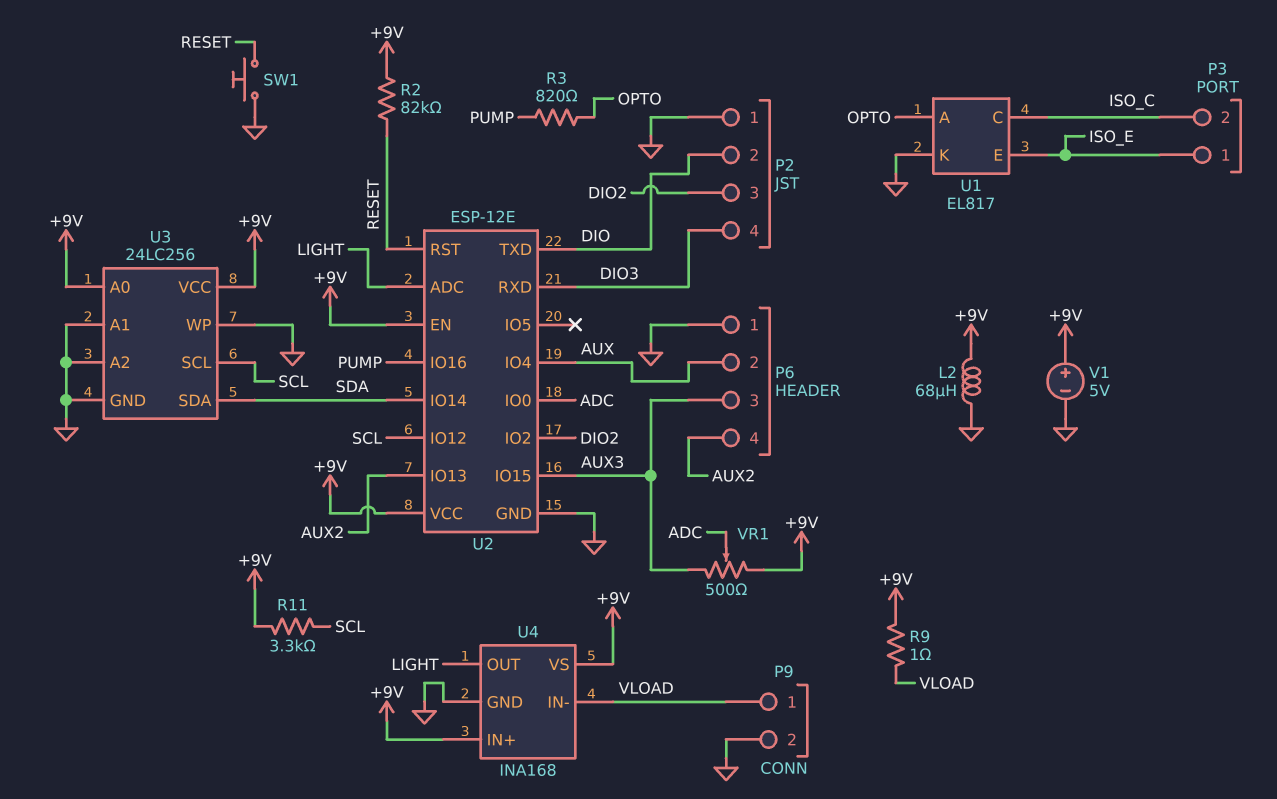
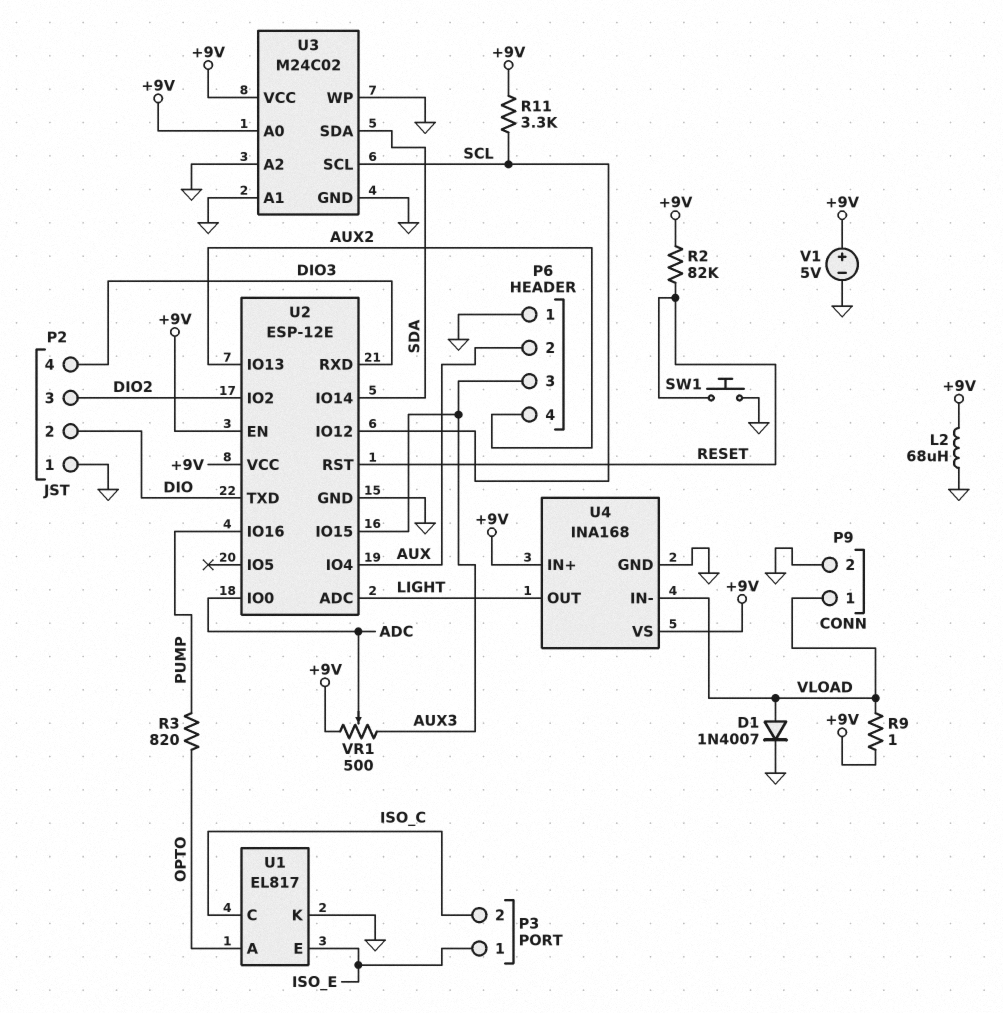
D1: none -> diode 1N4007 (A VLOAD, K GND)
U3: 24LC256 -> M24C02

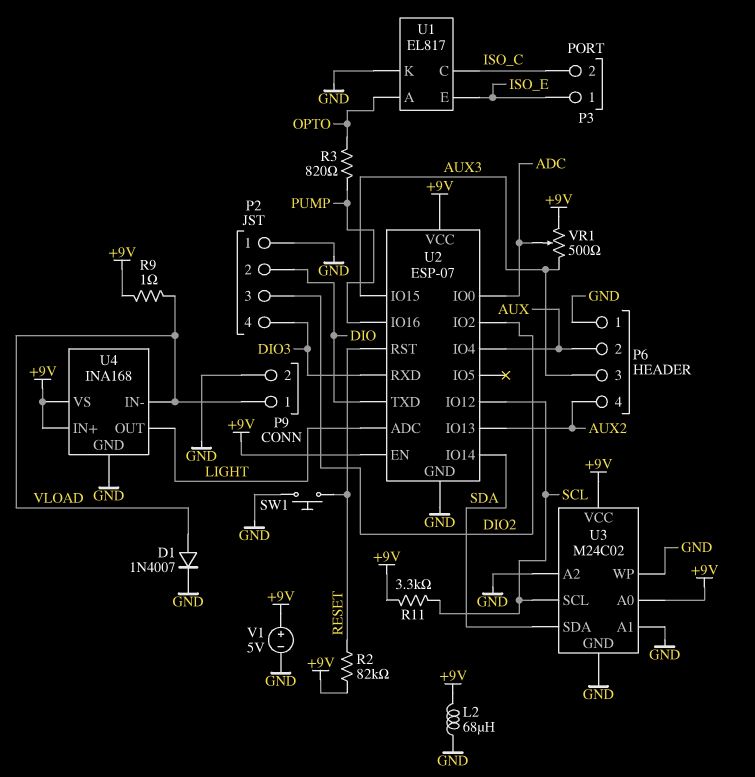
U2: ESP-12E -> ESP-07

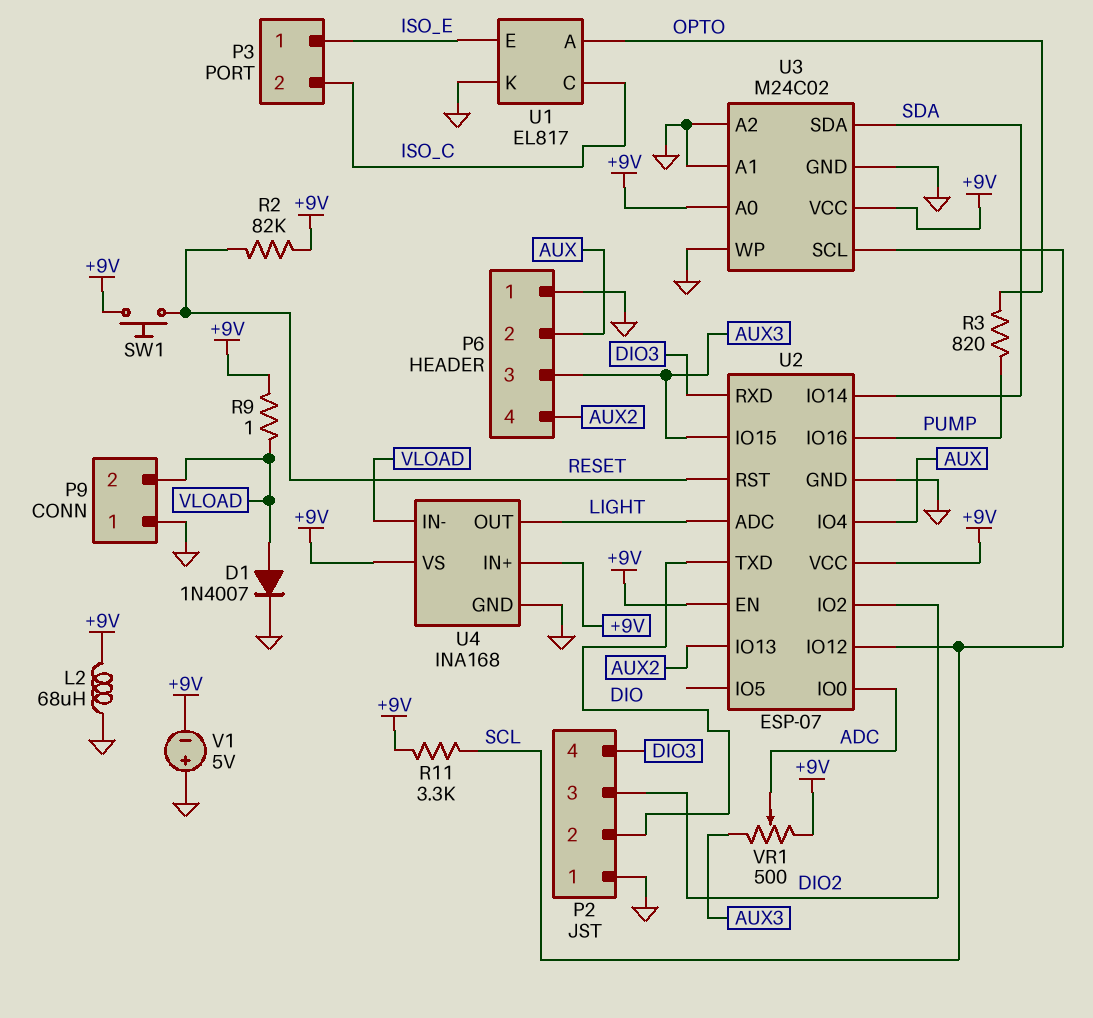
P9 pin 1: VLOAD -> GND
P9 pin 2: GND -> VLOAD
SW1: button (GND, RESET) -> button (+9V, RESET)
V1: 5V (plus +9V, minus GND) -> 5V (plus GND, minus +9V)

